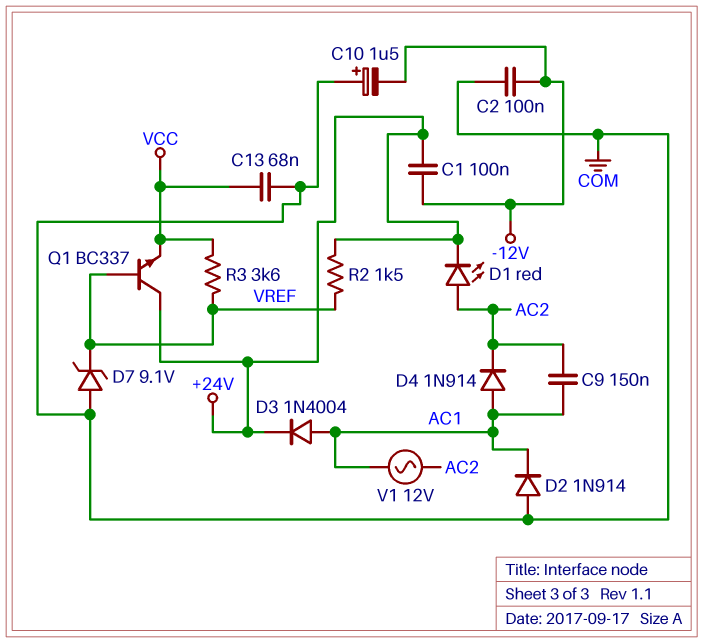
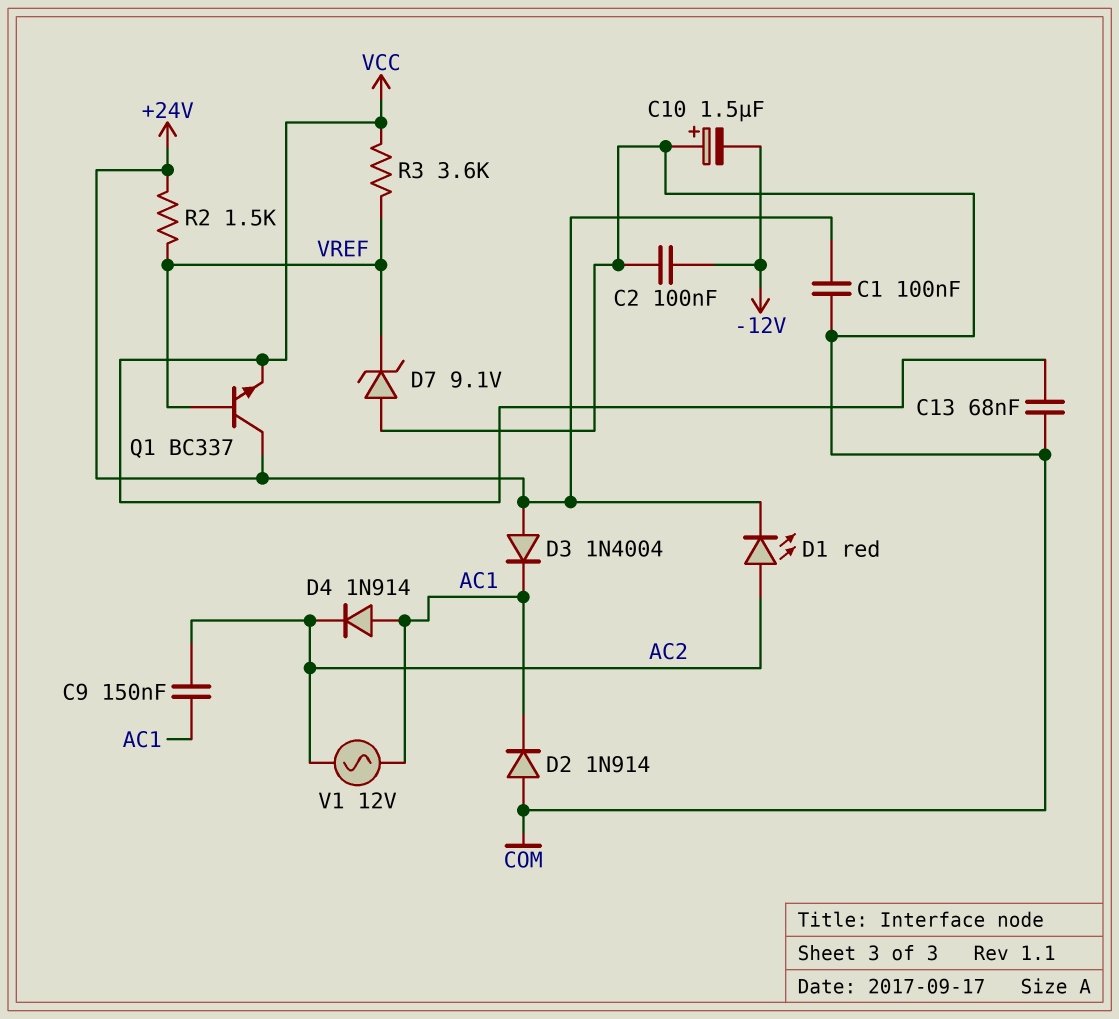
C1: 100nF (+24V, -12V) -> 100nF (+24V, COM)
D3: diode 1N4004 (A AC1, K +24V) -> diode 1N4004 (A +24V, K AC1)

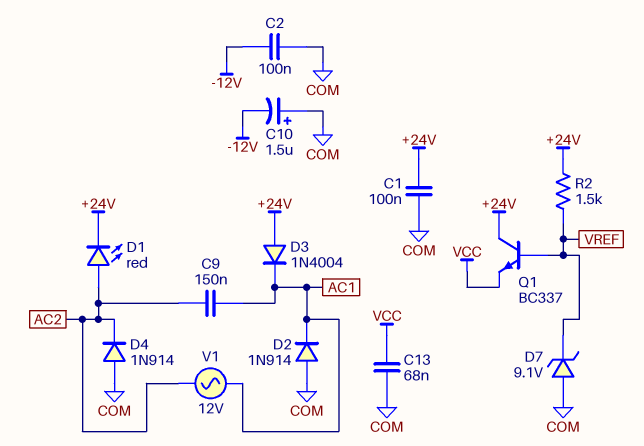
D4: diode 1N914 (A AC1, K AC2) -> diode 1N914 (A COM, K AC2)
R3: 3.6k (VCC, VREF) -> none

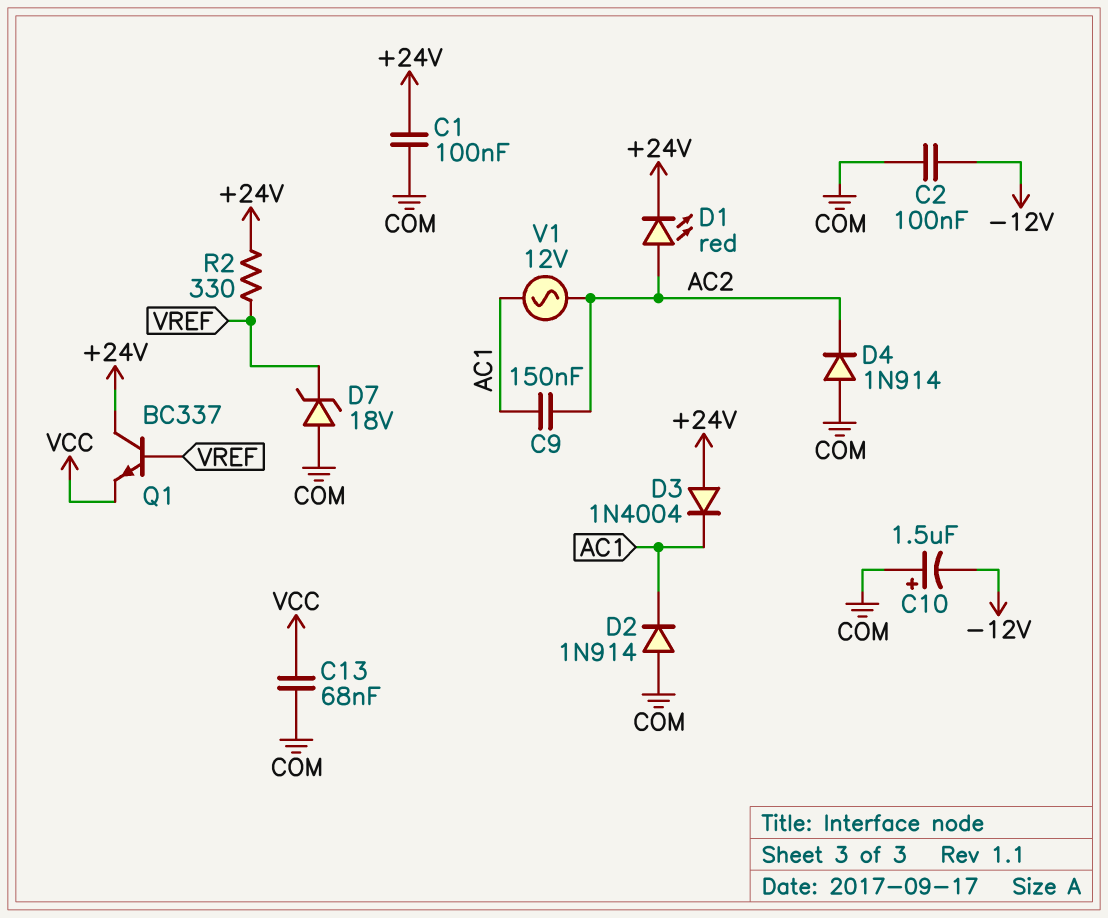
D7: zener 9.1V (A COM, K VREF) -> zener 18V (A COM, K VREF)
R2: 1.5k (+24V, VREF) -> 330 (+24V, VREF)

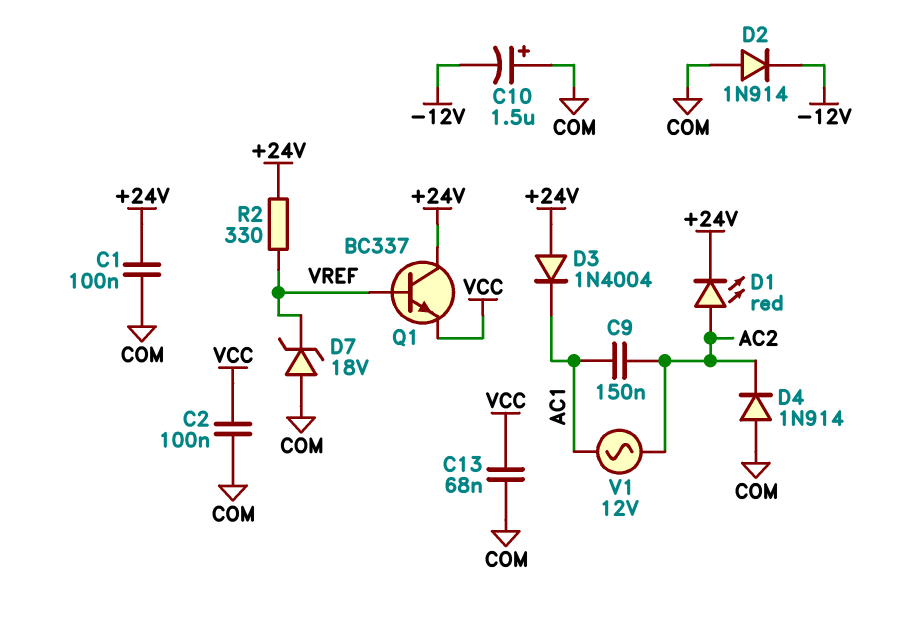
C2: 100nF (-12V, COM) -> 100nF (COM, VCC)
D2: diode 1N914 (A COM, K AC1) -> diode 1N914 (A COM, K -12V)

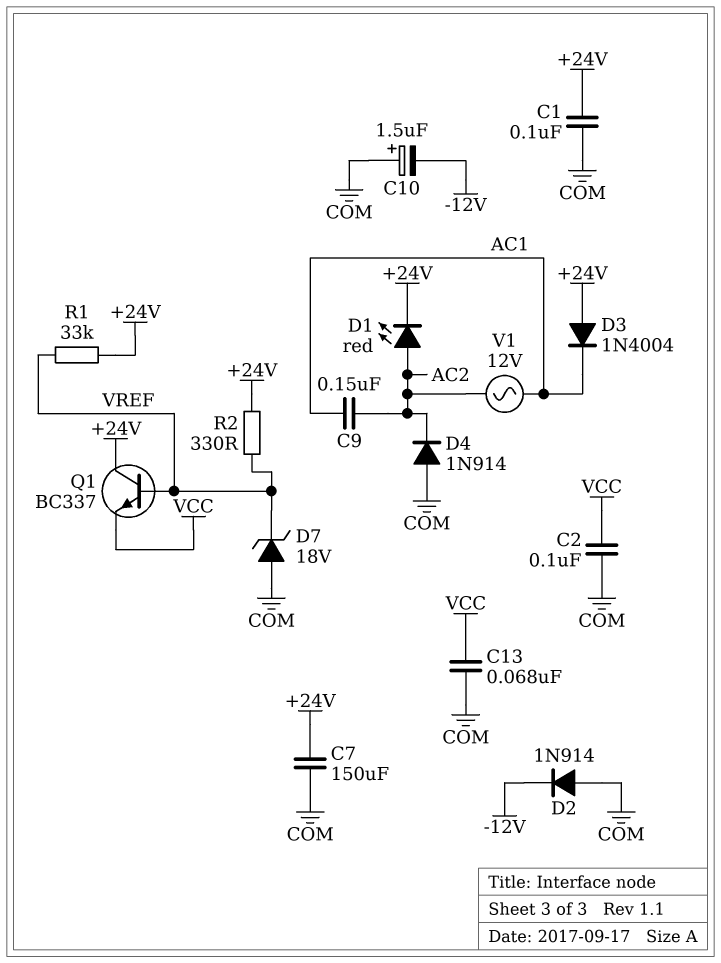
C7: none -> 150uF (+24V, COM)
R1: none -> 33k (+24V, VREF)

